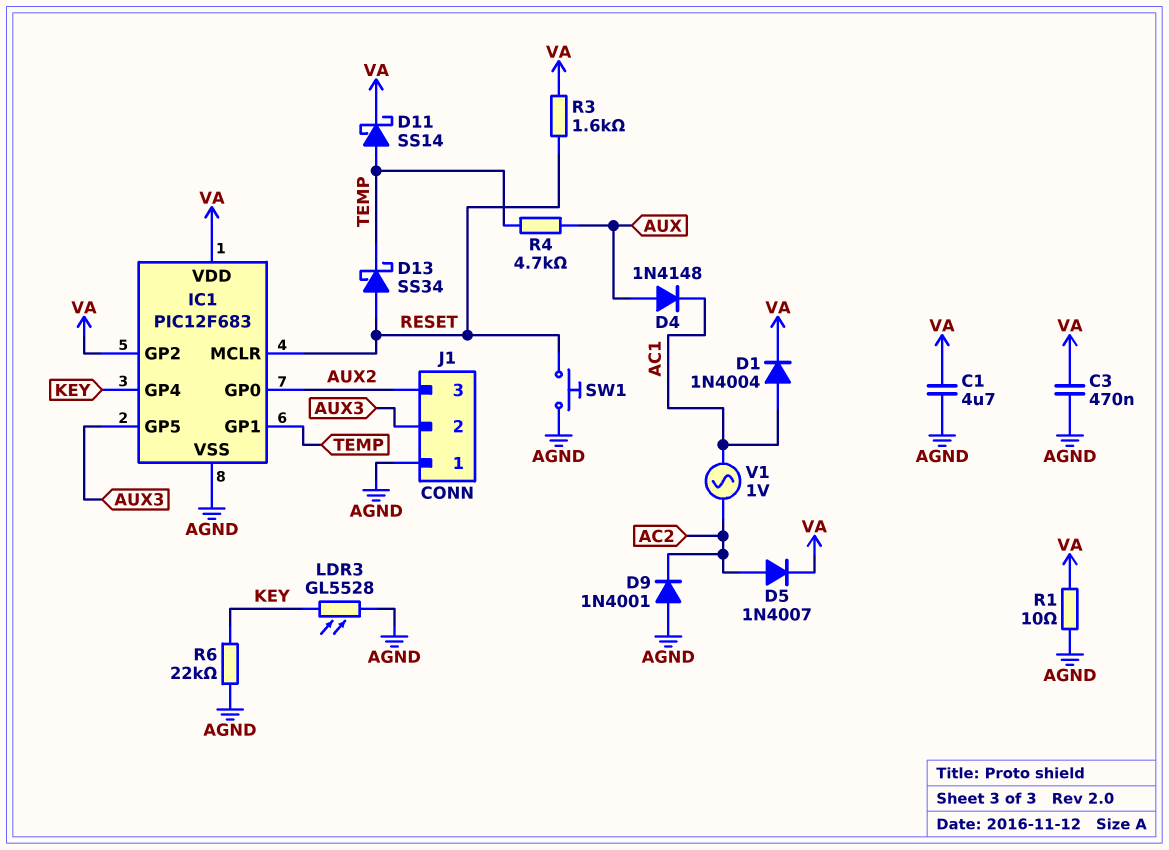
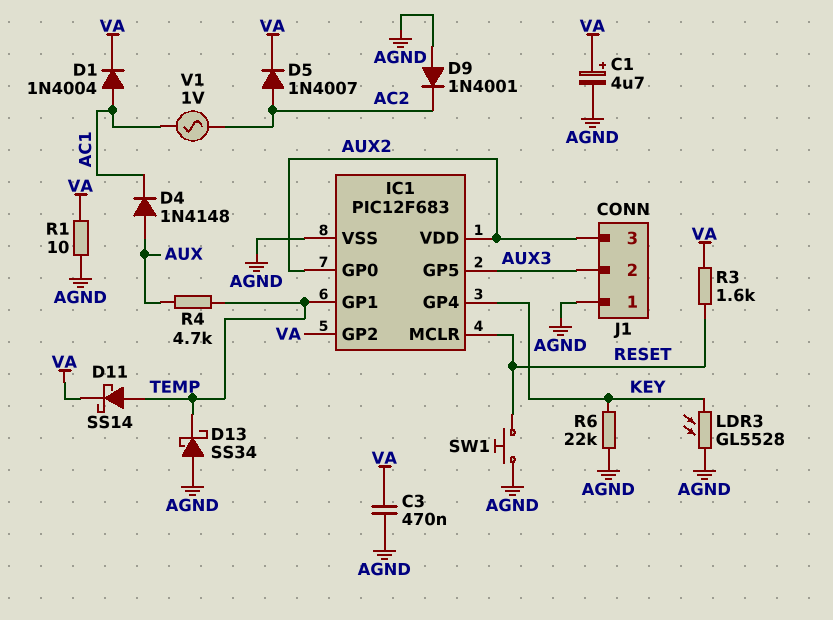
C1: 4.7uF (AGND, VA) -> 4.7uF (plus VA, minus AGND)
D13: schottky SS34 (A RESET, K TEMP) -> schottky SS34 (A AGND, K TEMP)
IC1 pin VDD: VA -> AUX2

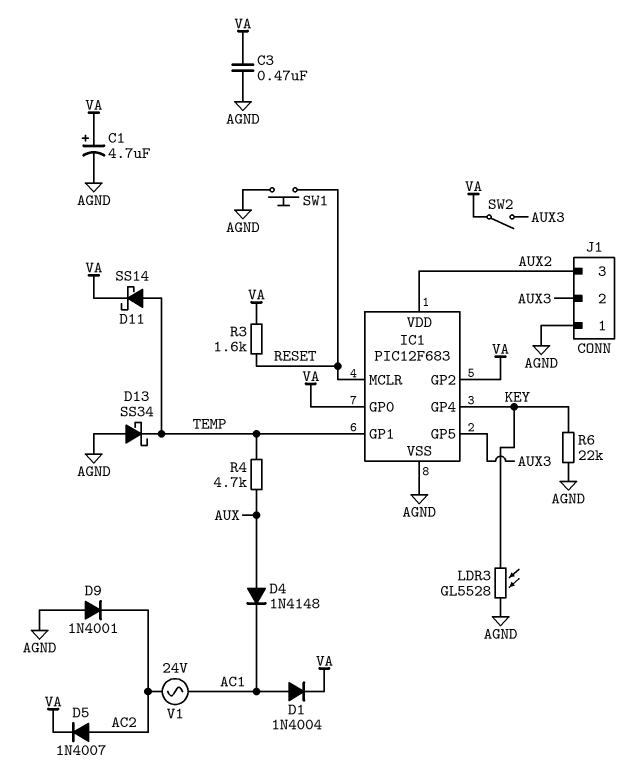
IC1 pin GP0: AUX2 -> VA
R1: 10 (AGND, VA) -> none
SW2: none -> switch (AUX3, VA)
V1: AC 1V (AC1, AC2) -> AC 24V (AC1, AC2)

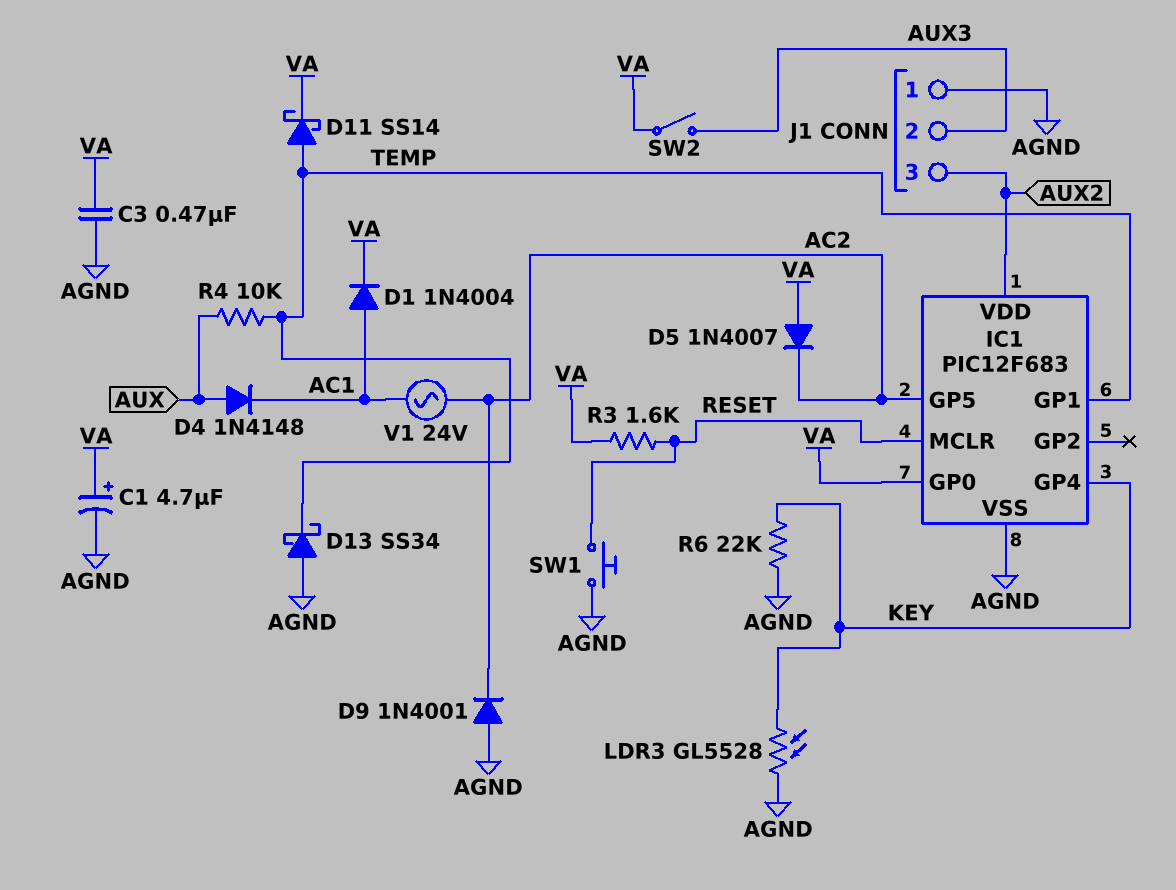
D5: diode 1N4007 (A AC2, K VA) -> diode 1N4007 (A VA, K AC2)
IC1 pin GP2: VA -> none
IC1 pin GP5: AUX3 -> AC2
R4: 4.7k (AUX, TEMP) -> 10k (AUX, TEMP)

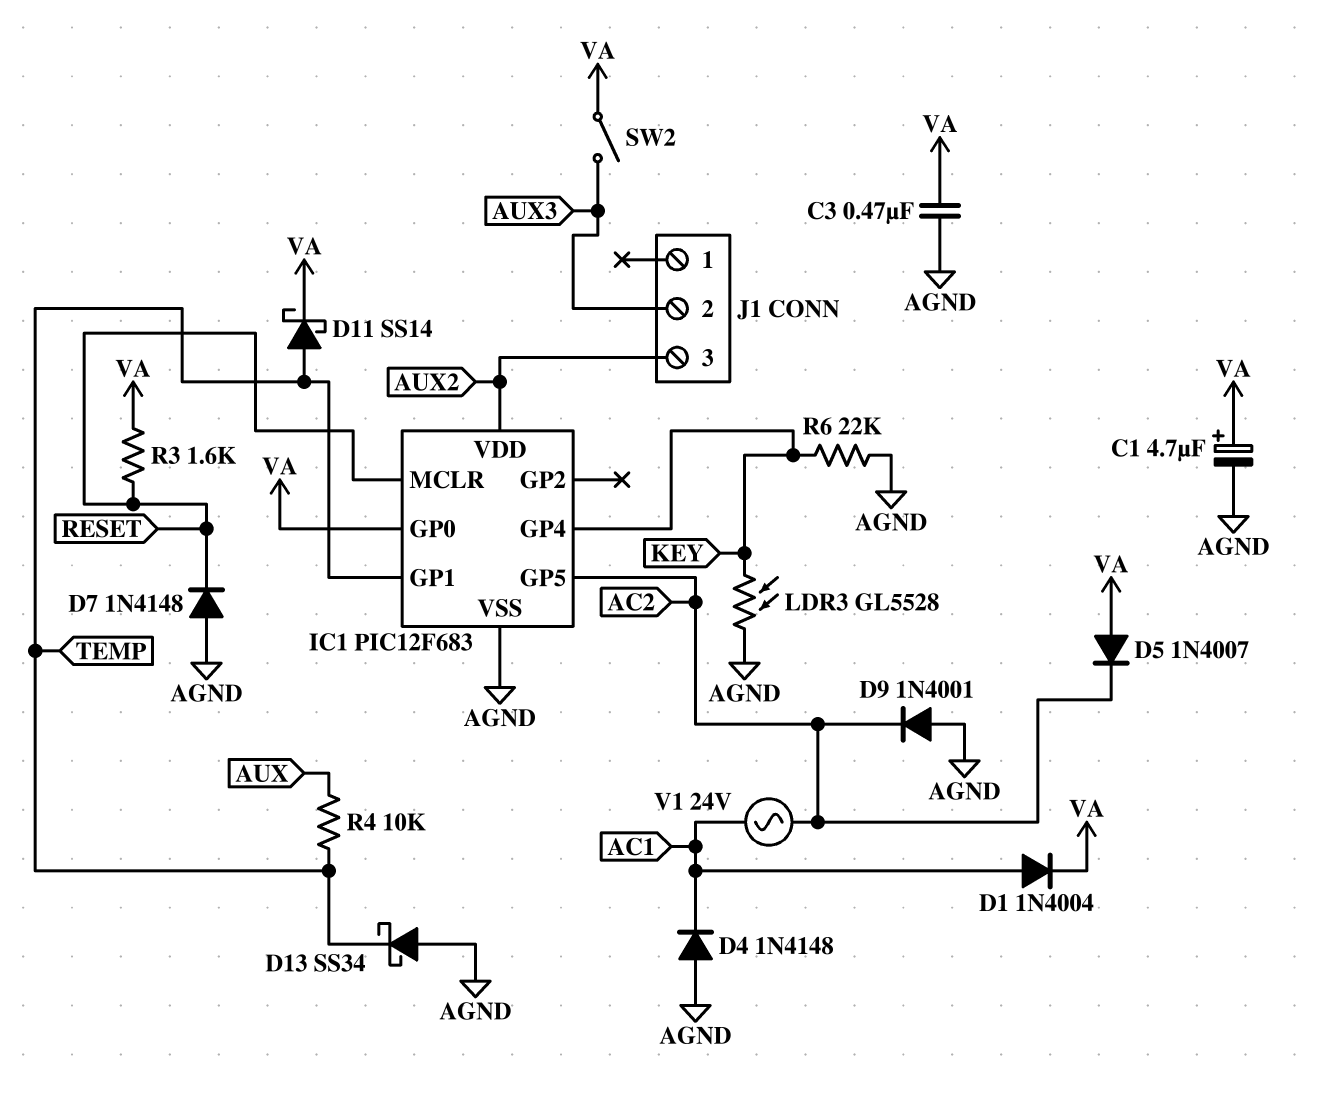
D4: diode 1N4148 (A AUX, K AC1) -> diode 1N4148 (A AGND, K AC1)
D7: none -> diode 1N4148 (A AGND, K RESET)
J1 pin 1: AGND -> none
SW1: button (AGND, RESET) -> none

